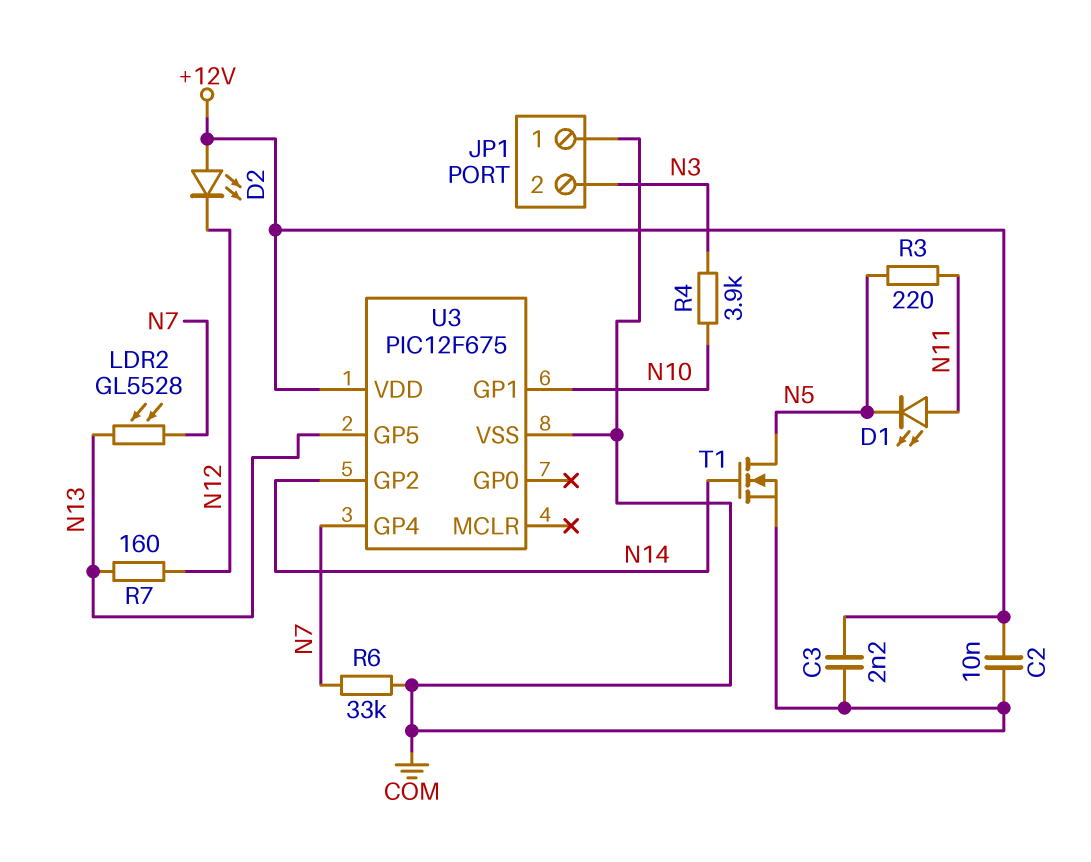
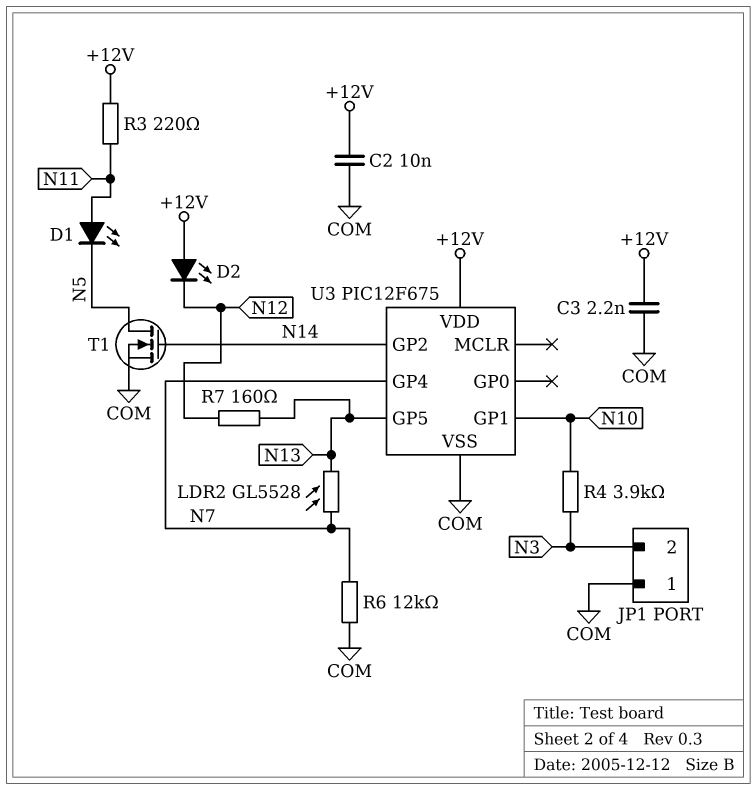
R3: 220 (N5, N11) -> 220 (+12V, N11)
R6: 33k (COM, N7) -> 12k (COM, N7)

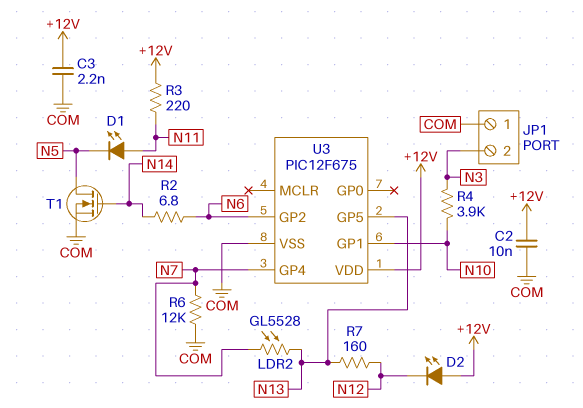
R2: none -> 6.8 (N6, N14)
U3 pin GP2: N14 -> N6

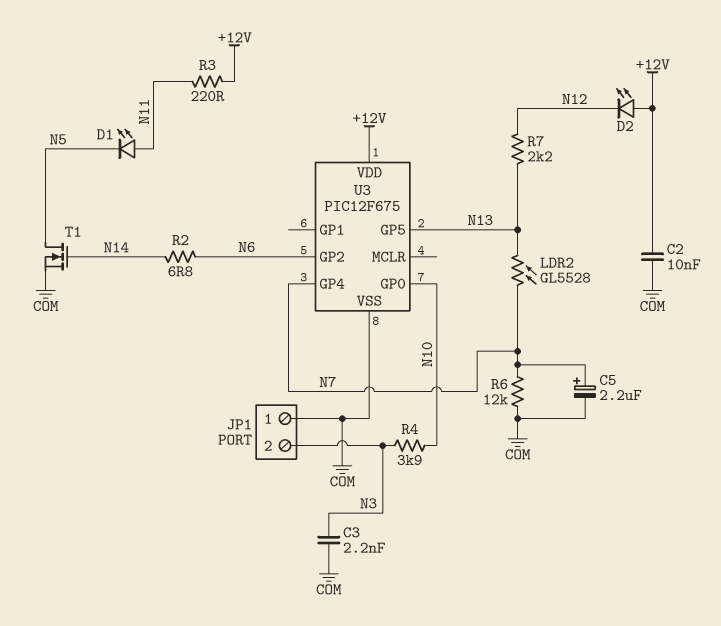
C3: 2.2nF (+12V, COM) -> 2.2nF (COM, N3)
C5: none -> 2.2uF (plus N7, minus COM)
R7: 160 (N12, N13) -> 2.2k (N12, N13)
U3 pin GP0: none -> N10
U3 pin GP1: N10 -> none

